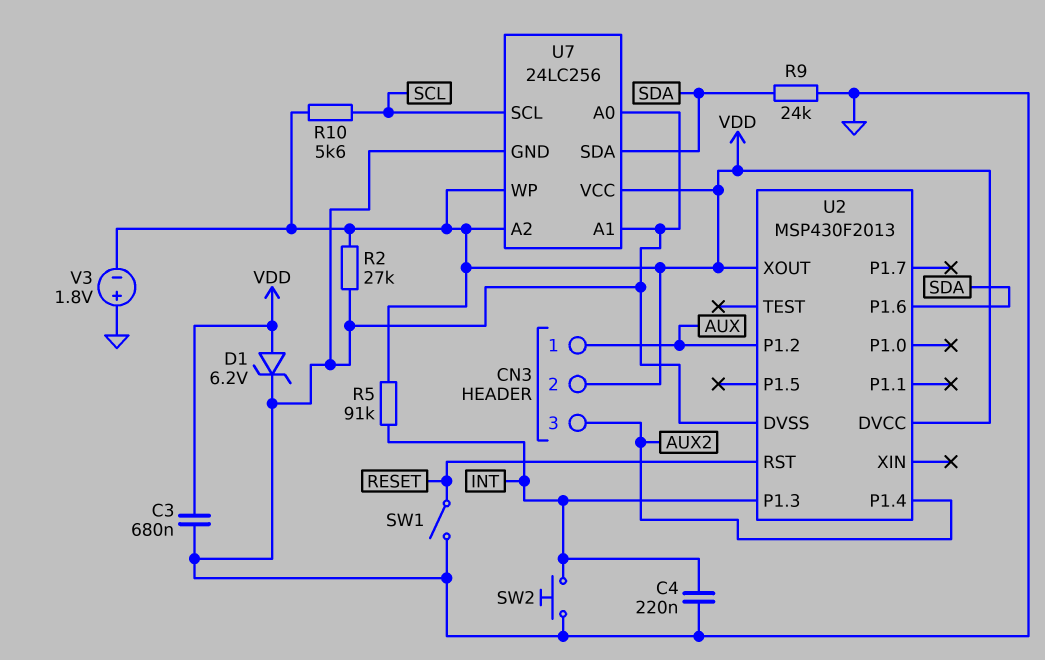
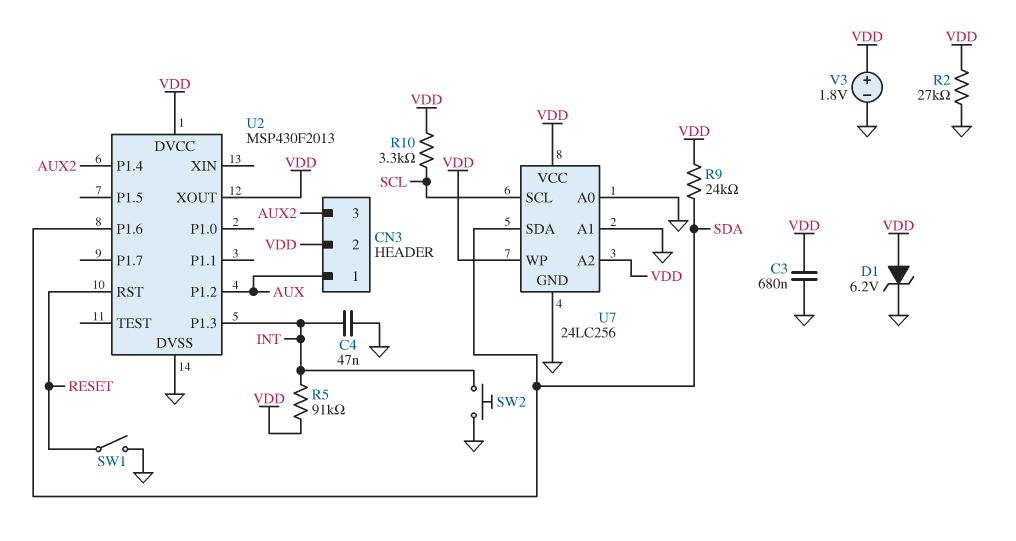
C4: 220nF (GND, INT) -> 47nF (GND, INT)
R9: 24k (GND, SDA) -> 24k (SDA, VDD)
R10: 5.6k (SCL, VDD) -> 3.3k (SCL, VDD)
V3: 1.8V (plus GND, minus VDD) -> 1.8V (plus VDD, minus GND)

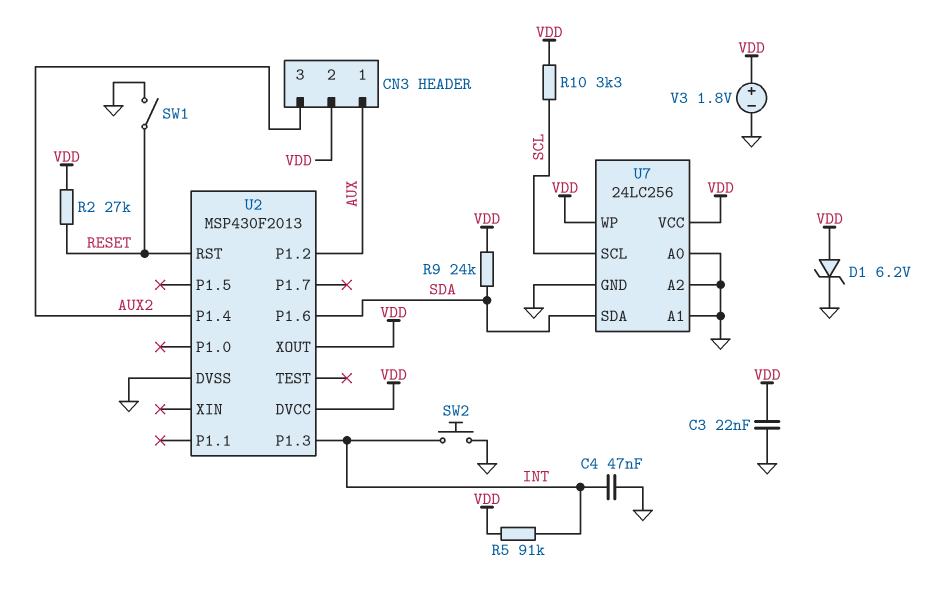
C3: 680nF (GND, VDD) -> 22nF (GND, VDD)
R2: 27k (GND, VDD) -> 27k (RESET, VDD)
U7 pin A2: VDD -> GND

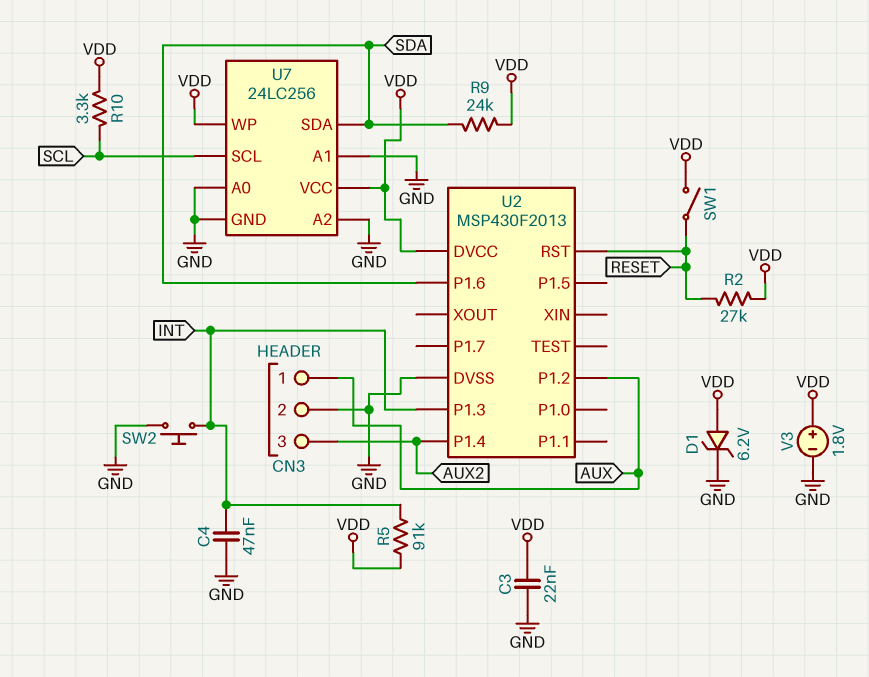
CN3 pin 2: VDD -> GND
SW1: switch (GND, RESET) -> switch (RESET, VDD)
U2 pin XOUT: VDD -> none

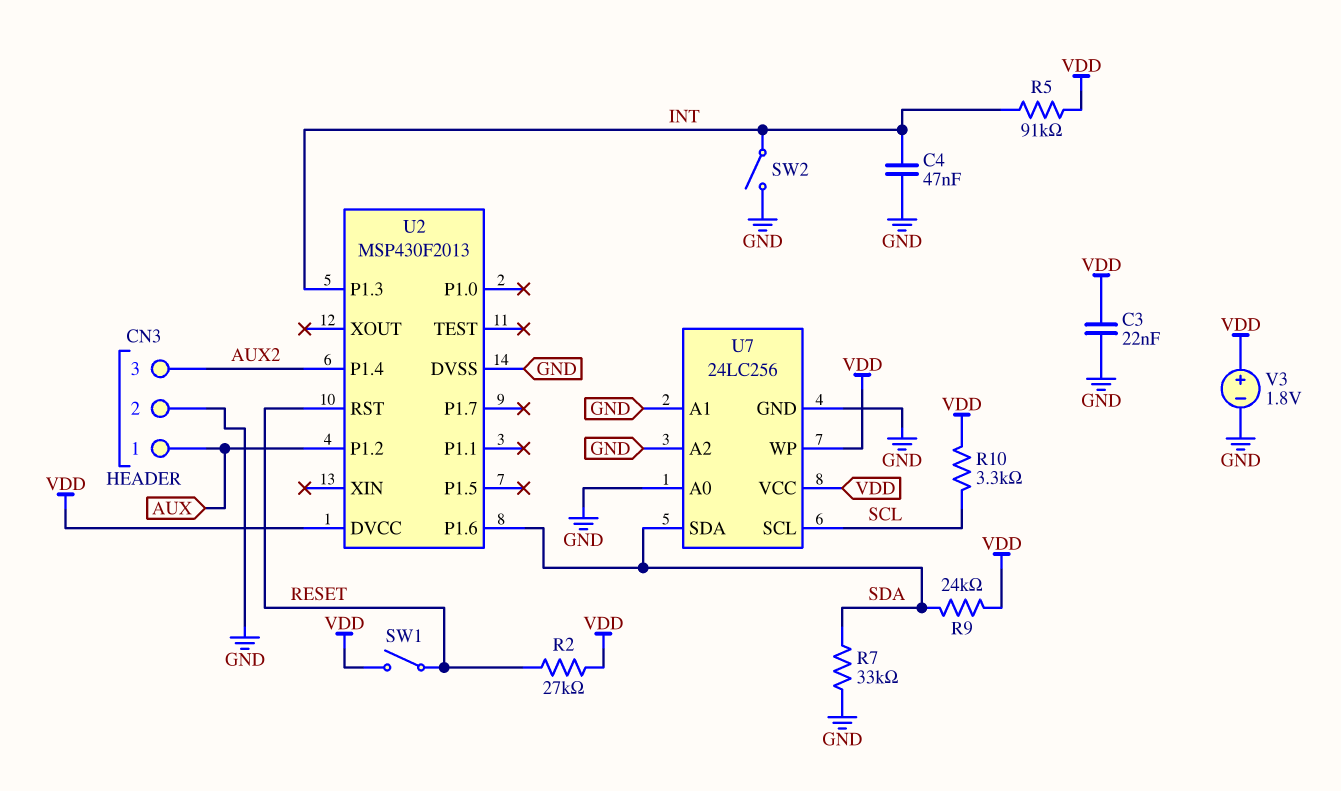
D1: zener 6.2V (A VDD, K GND) -> none
R7: none -> 33k (GND, SDA)
SW2: button (GND, INT) -> switch (GND, INT)

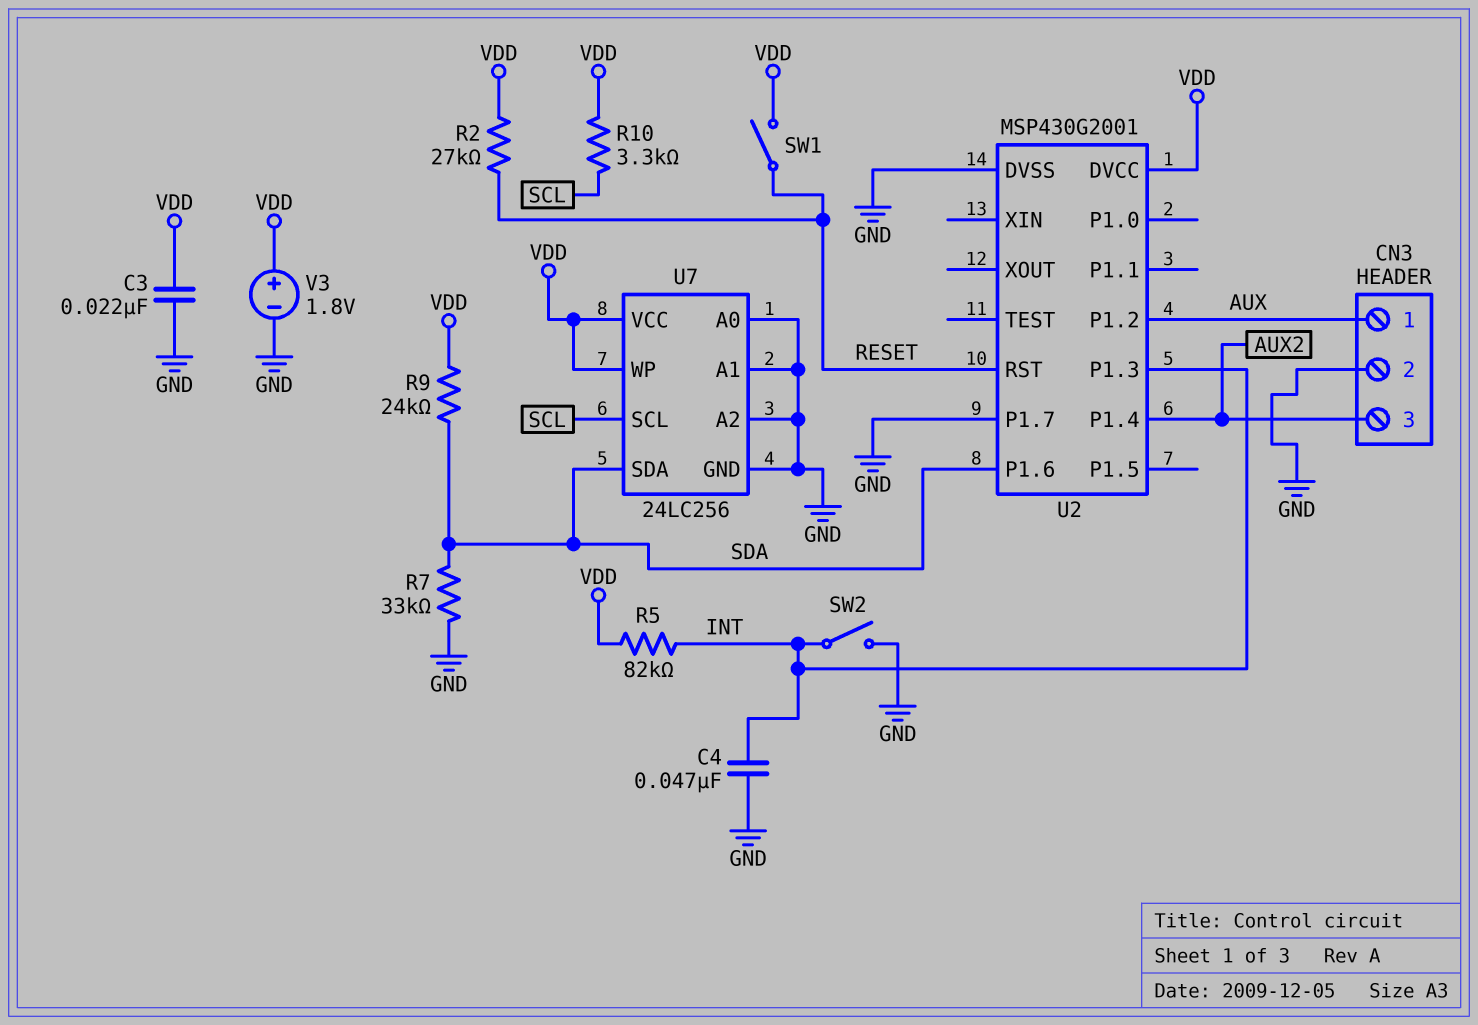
R5: 91k (INT, VDD) -> 82k (INT, VDD)
U2: MSP430F2013 -> MSP430G2001
U2 pin P1.7: none -> GND

